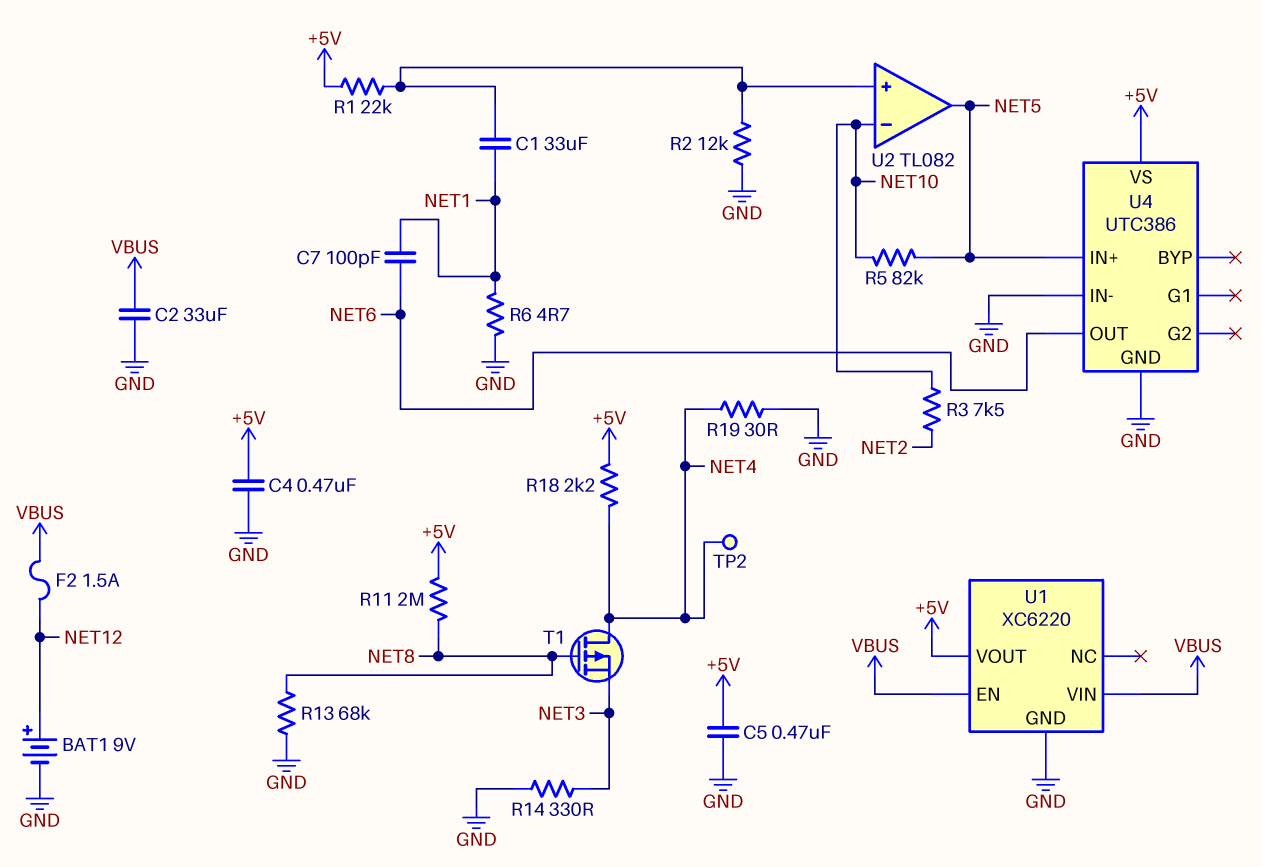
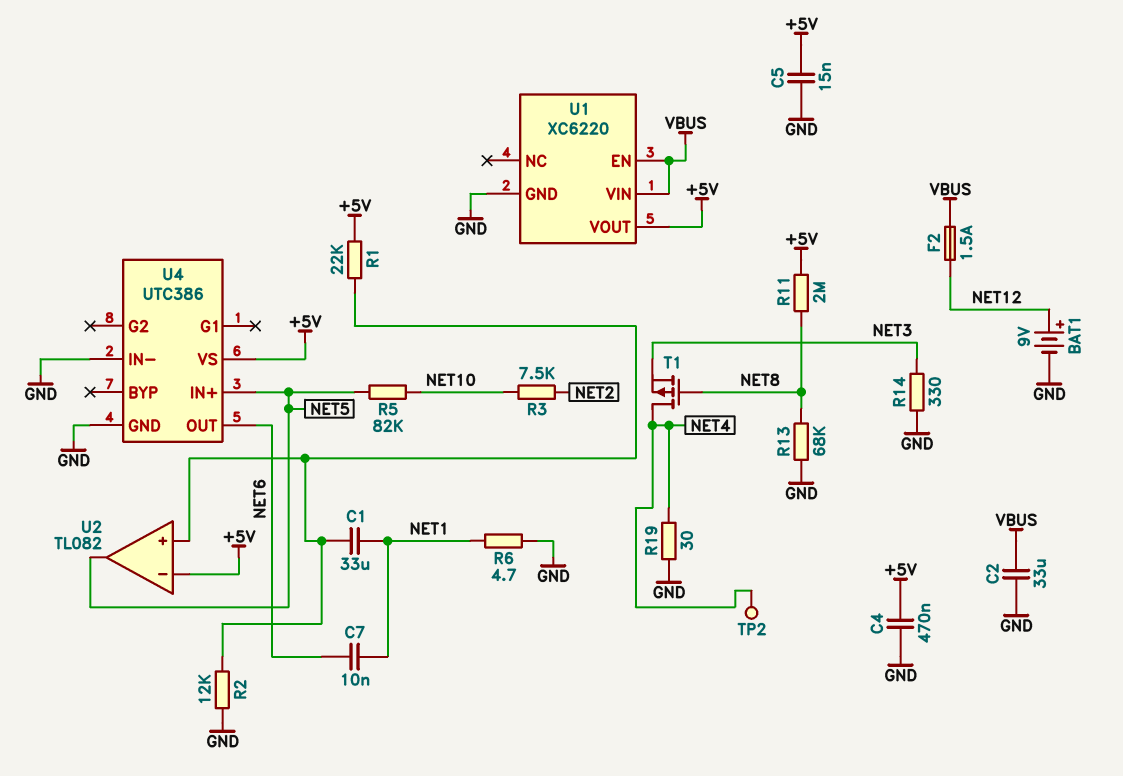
C5: 470nF (+5V, GND) -> 15nF (+5V, GND)
C7: 100pF (NET1, NET6) -> 10nF (NET1, NET6)
R18: 2.2k (+5V, NET4) -> none
U2 pin in-: NET10 -> +5V

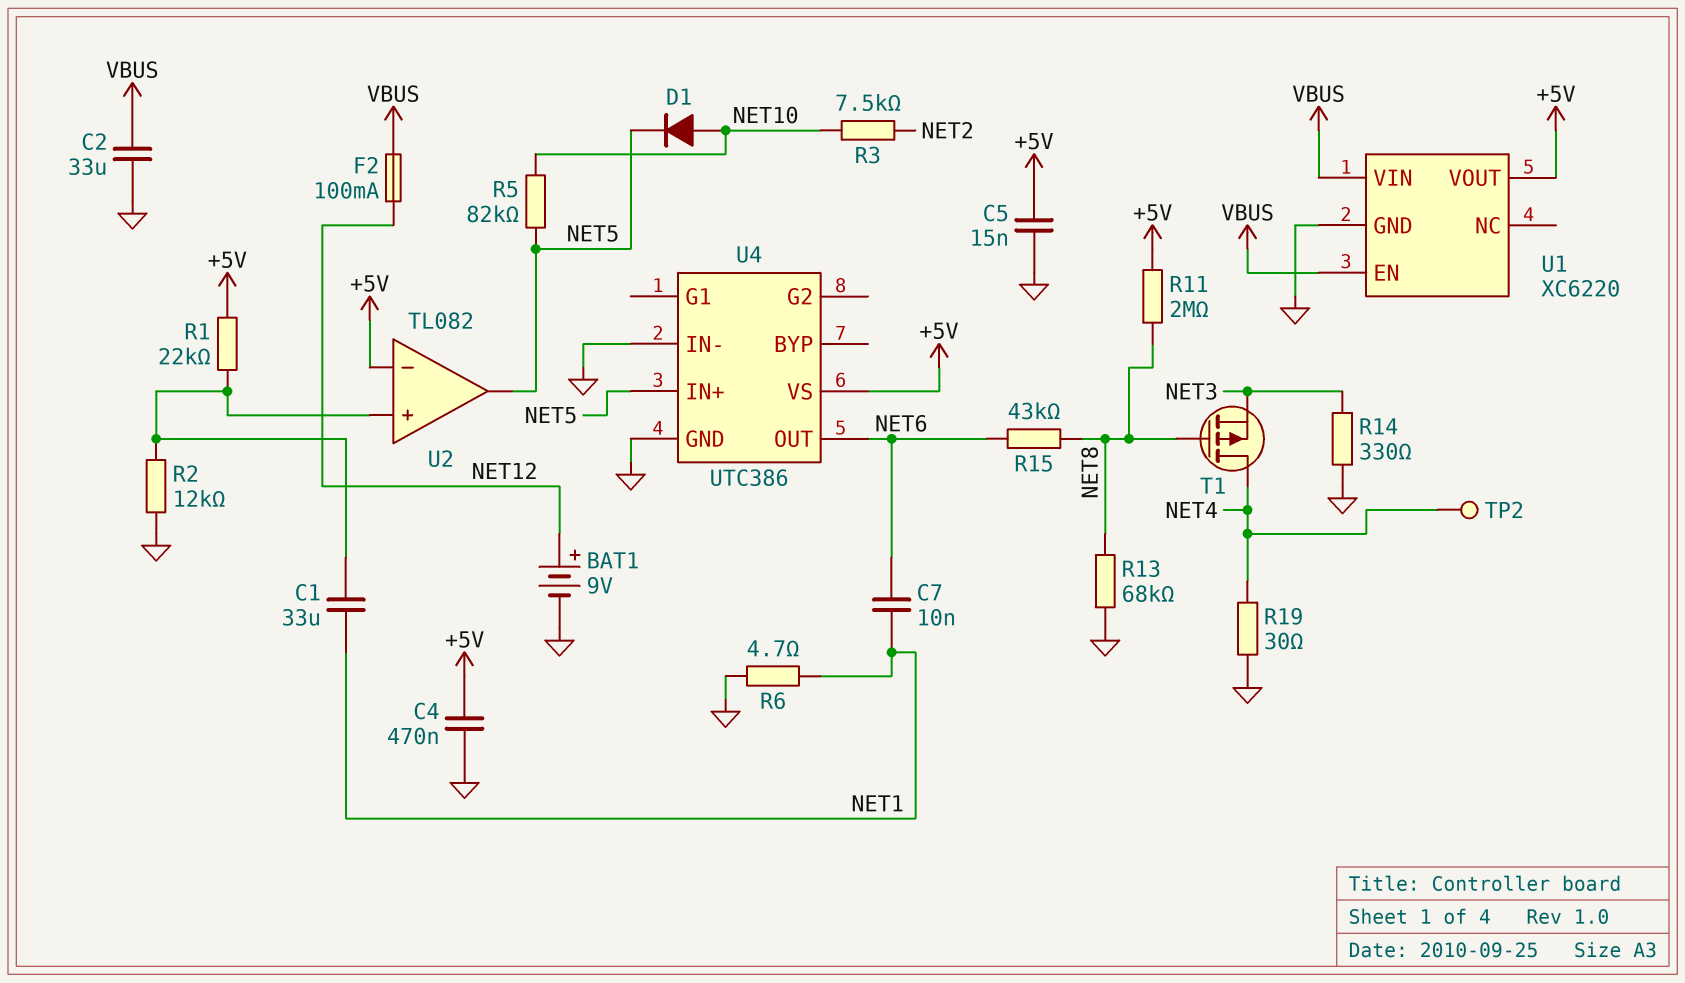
D1: none -> diode (A NET10, K NET5)
F2: 1.5A (NET12, VBUS) -> 100mA (NET12, VBUS)
R15: none -> 43k (NET6, NET8)

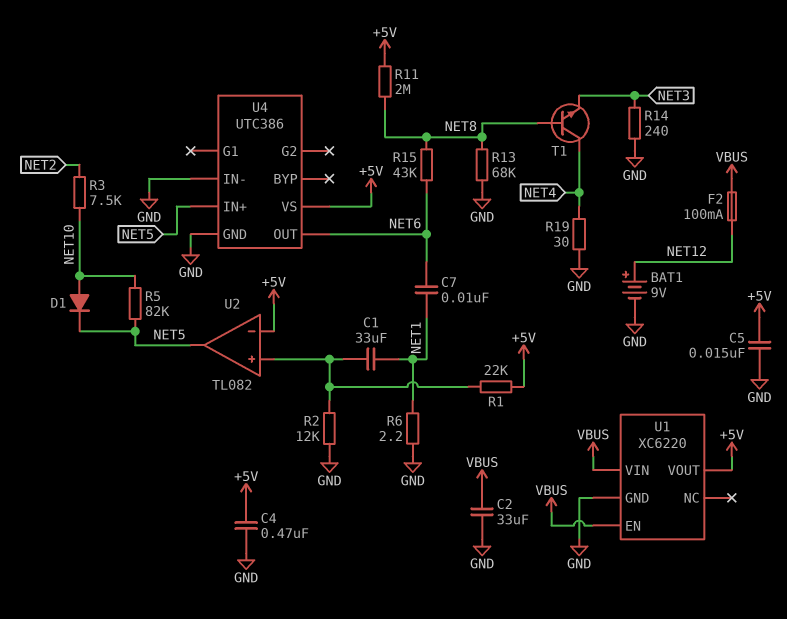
R6: 4.7 (GND, NET1) -> 2.2 (GND, NET1)
R14: 330 (GND, NET3) -> 240 (GND, NET3)
T1: PMOS (G NET8, D NET4, S NET3) -> NPN (B NET8, C NET4, E NET3)
TP2: test point (NET4) -> none

